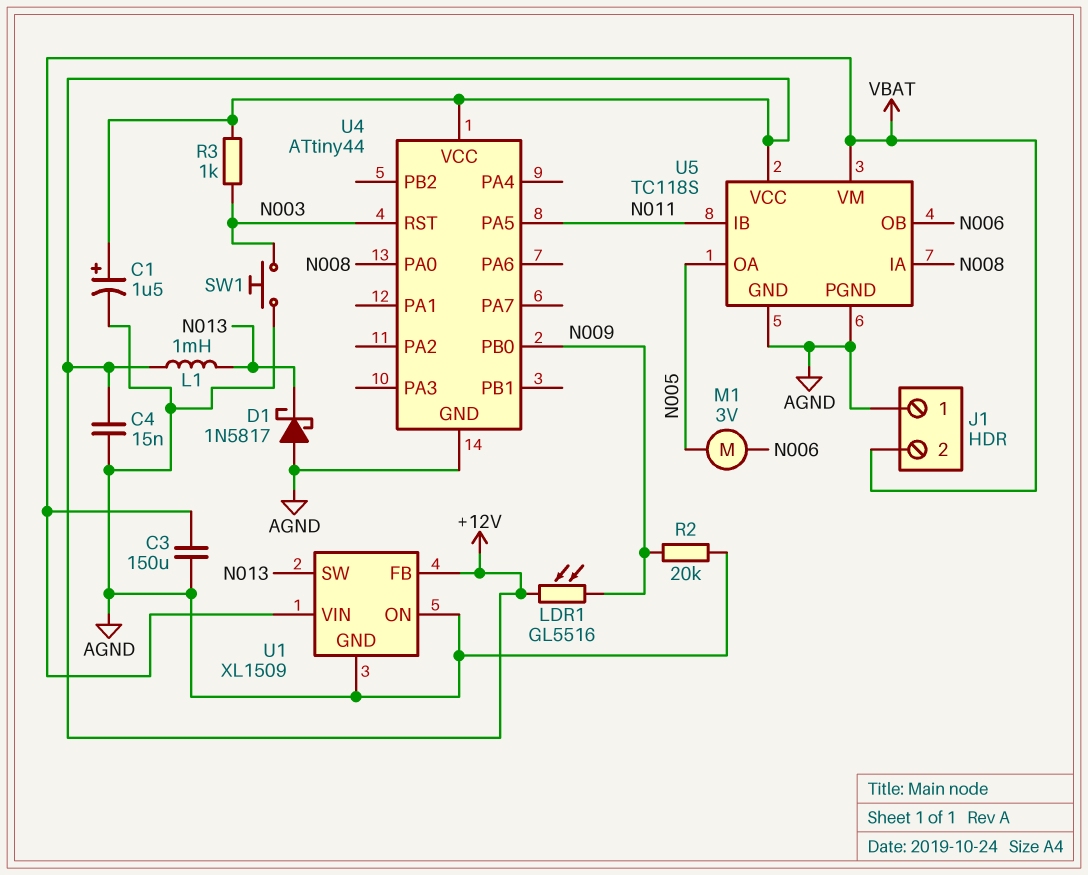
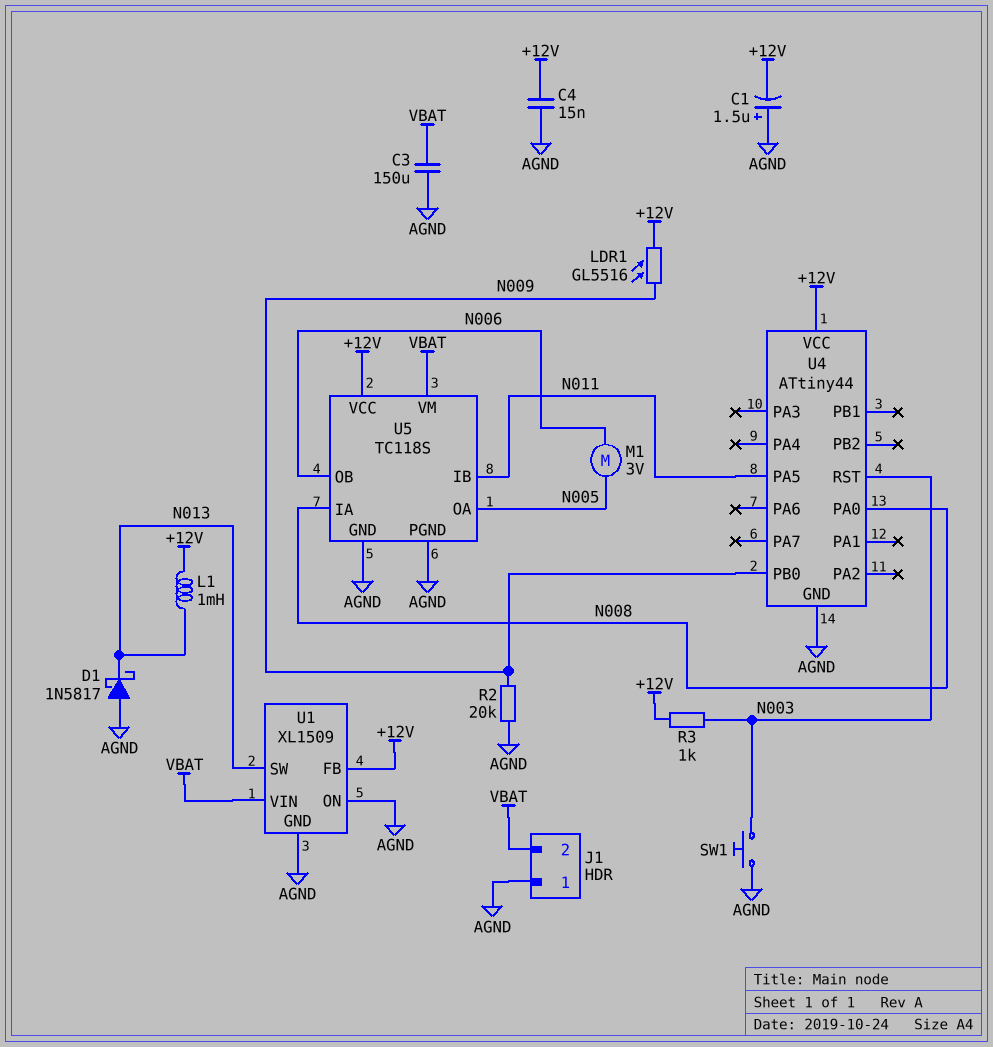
C1: 1.5uF (plus +12V, minus AGND) -> 1.5uF (plus AGND, minus +12V)

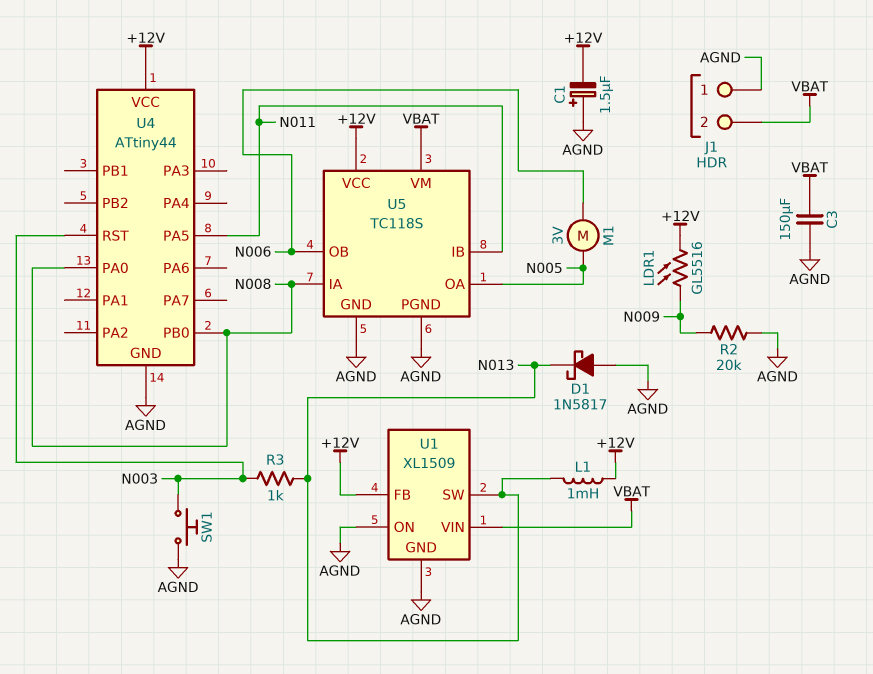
C4: 15nF (+12V, AGND) -> none
R3: 1k (+12V, N003) -> 1k (N003, N013)
U4 pin PB0: N009 -> N008

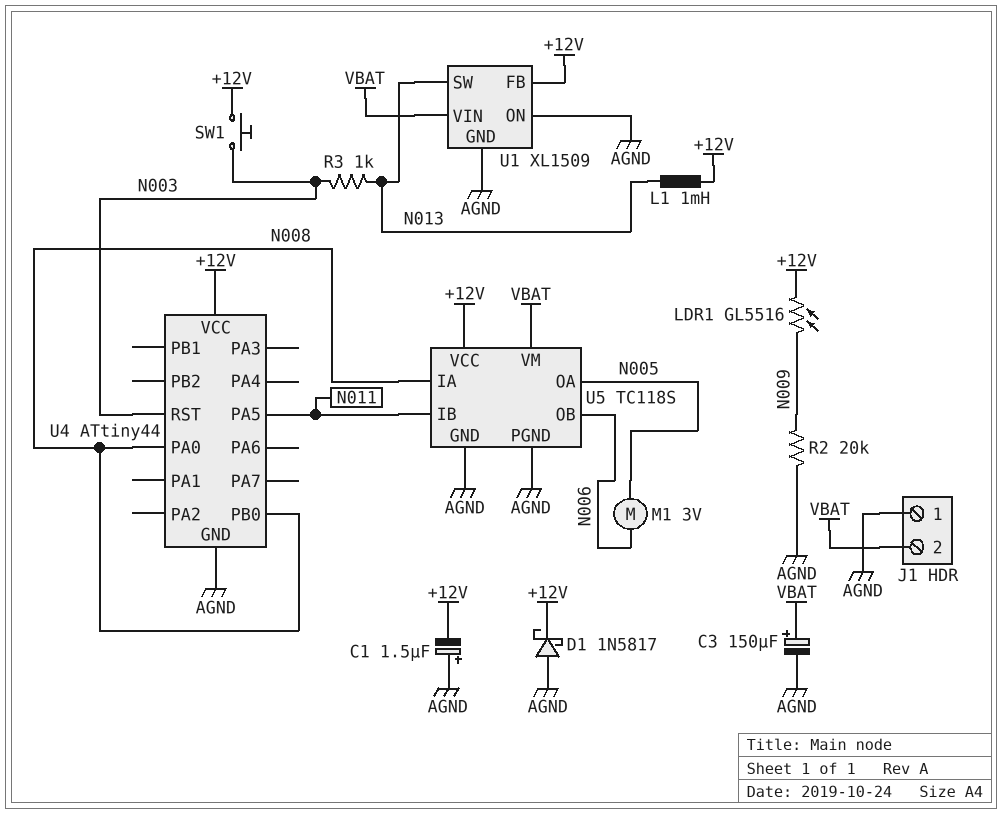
C3: 150uF (AGND, VBAT) -> 150uF (plus VBAT, minus AGND)
D1: schottky 1N5817 (A AGND, K N013) -> schottky 1N5817 (A AGND, K +12V)
SW1: button (AGND, N003) -> button (+12V, N003)

